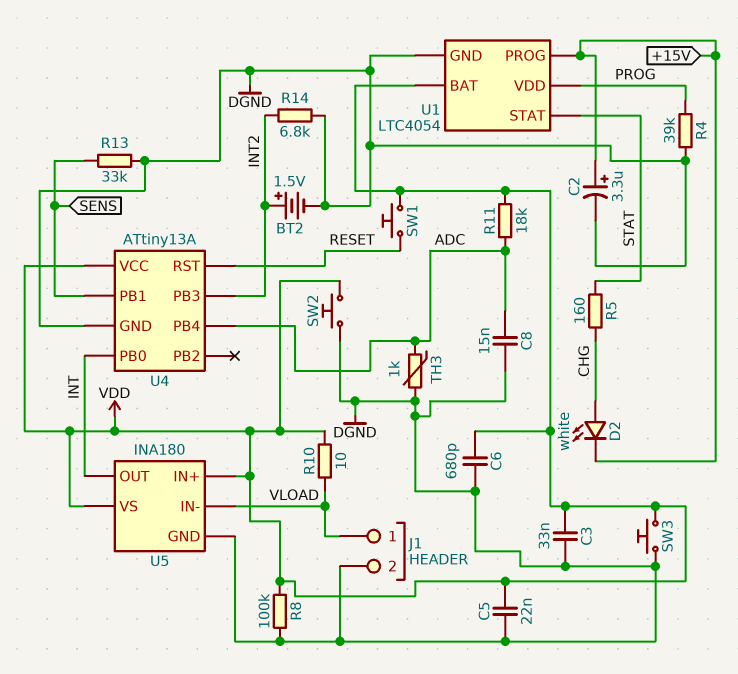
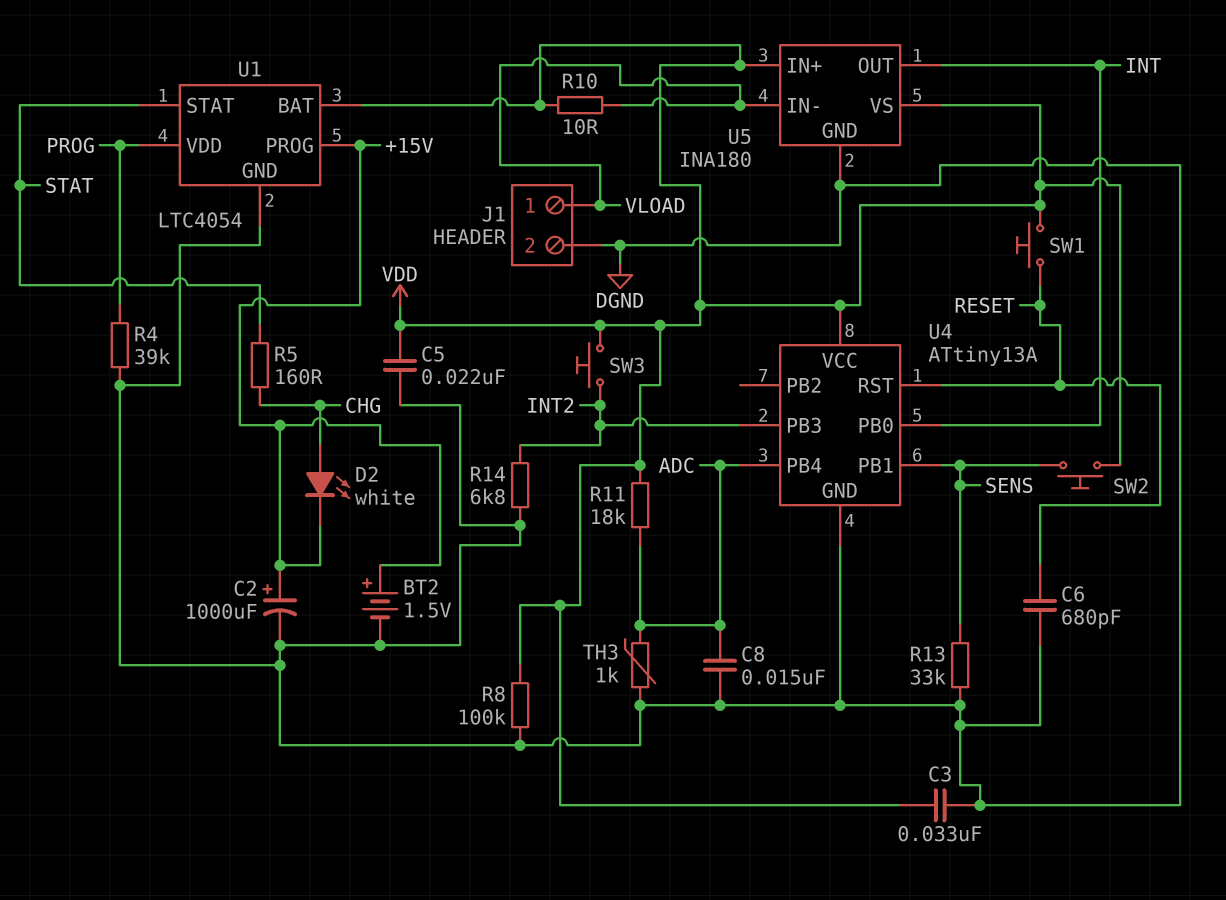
BT2: 1.5V (plus INT2, minus DGND) -> 1.5V (plus +15V, minus DGND)
C2: 3.3uF (plus +15V, minus DGND) -> 1000uF (plus +15V, minus DGND)
C6: 680pF (DGND, VDD) -> 680pF (DGND, RESET)
SW2: button (DGND, VDD) -> button (SENS, VDD)
SW3: button (DGND, VDD) -> button (INT2, VDD)

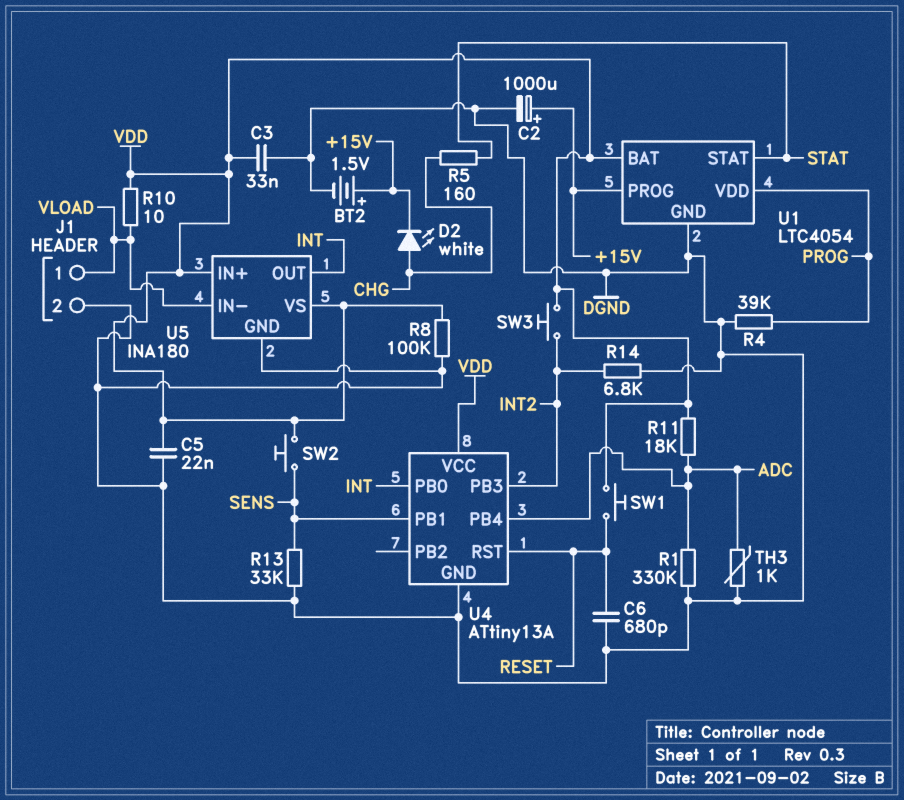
C8: 15nF (ADC, DGND) -> none
R1: none -> 330k (ADC, DGND)

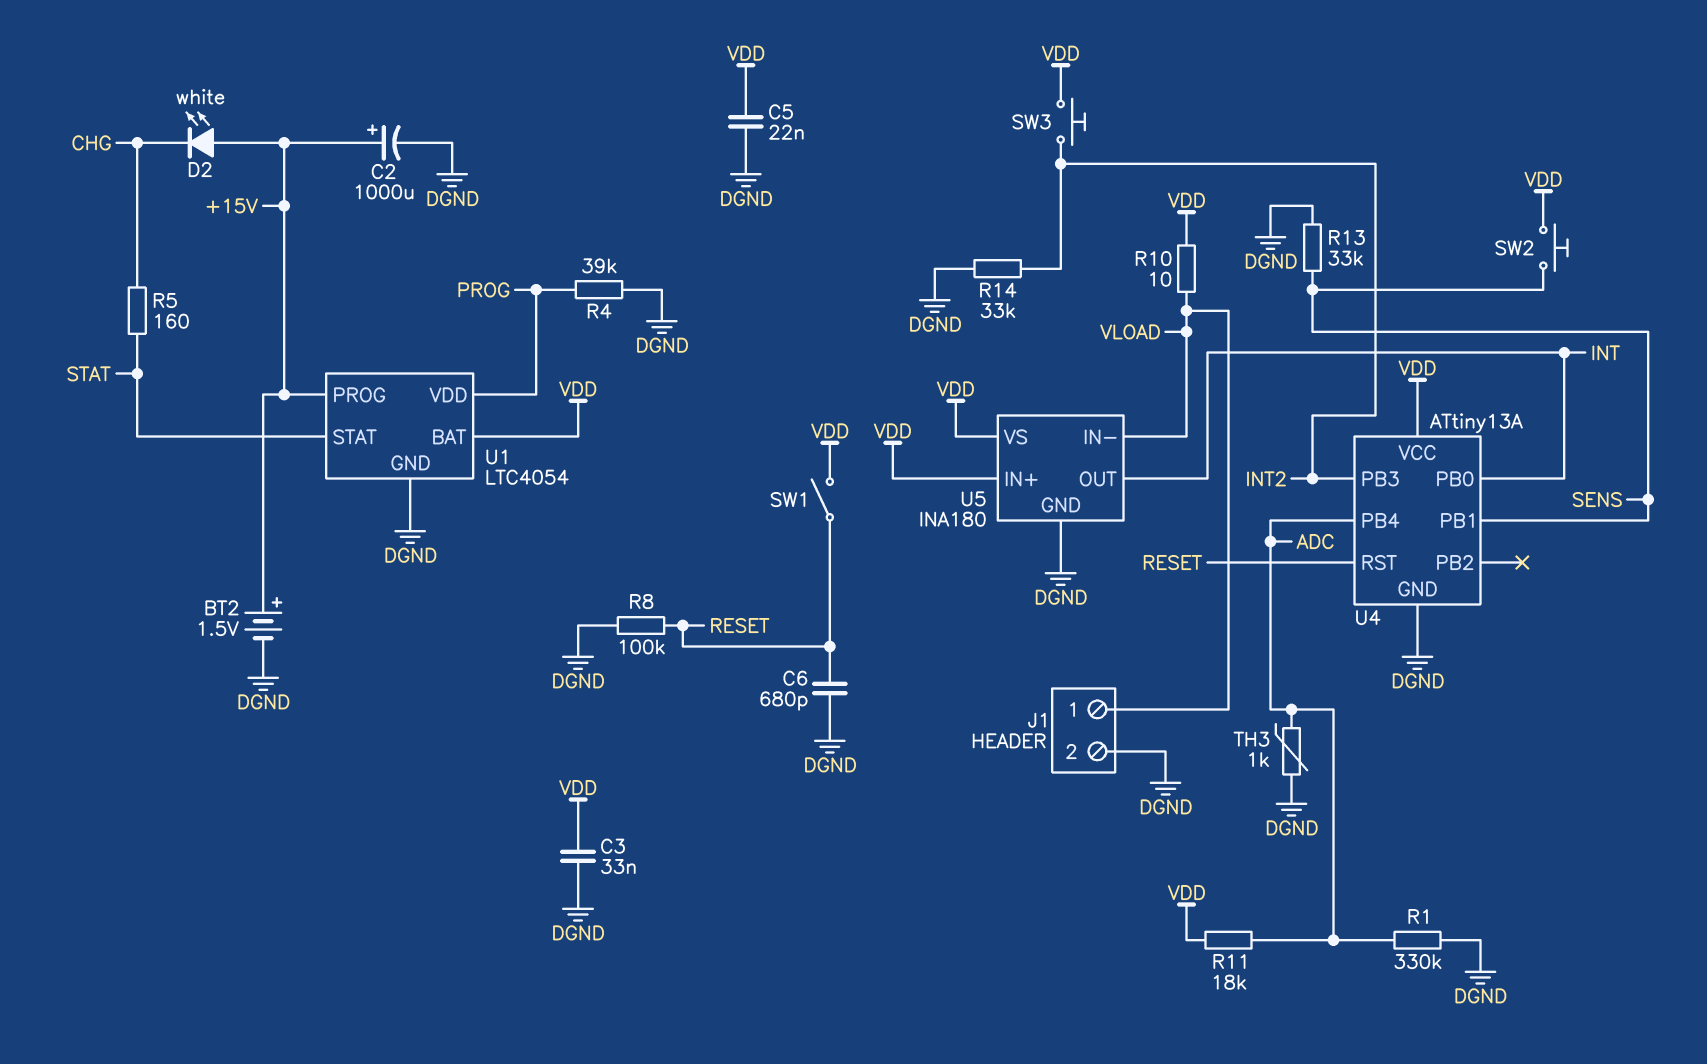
D2: LED white (A CHG, K +15V) -> LED white (A +15V, K CHG)
R8: 100k (DGND, VDD) -> 100k (DGND, RESET)
R14: 6.8k (DGND, INT2) -> 33k (DGND, INT2)
SW1: button (RESET, VDD) -> switch (RESET, VDD)

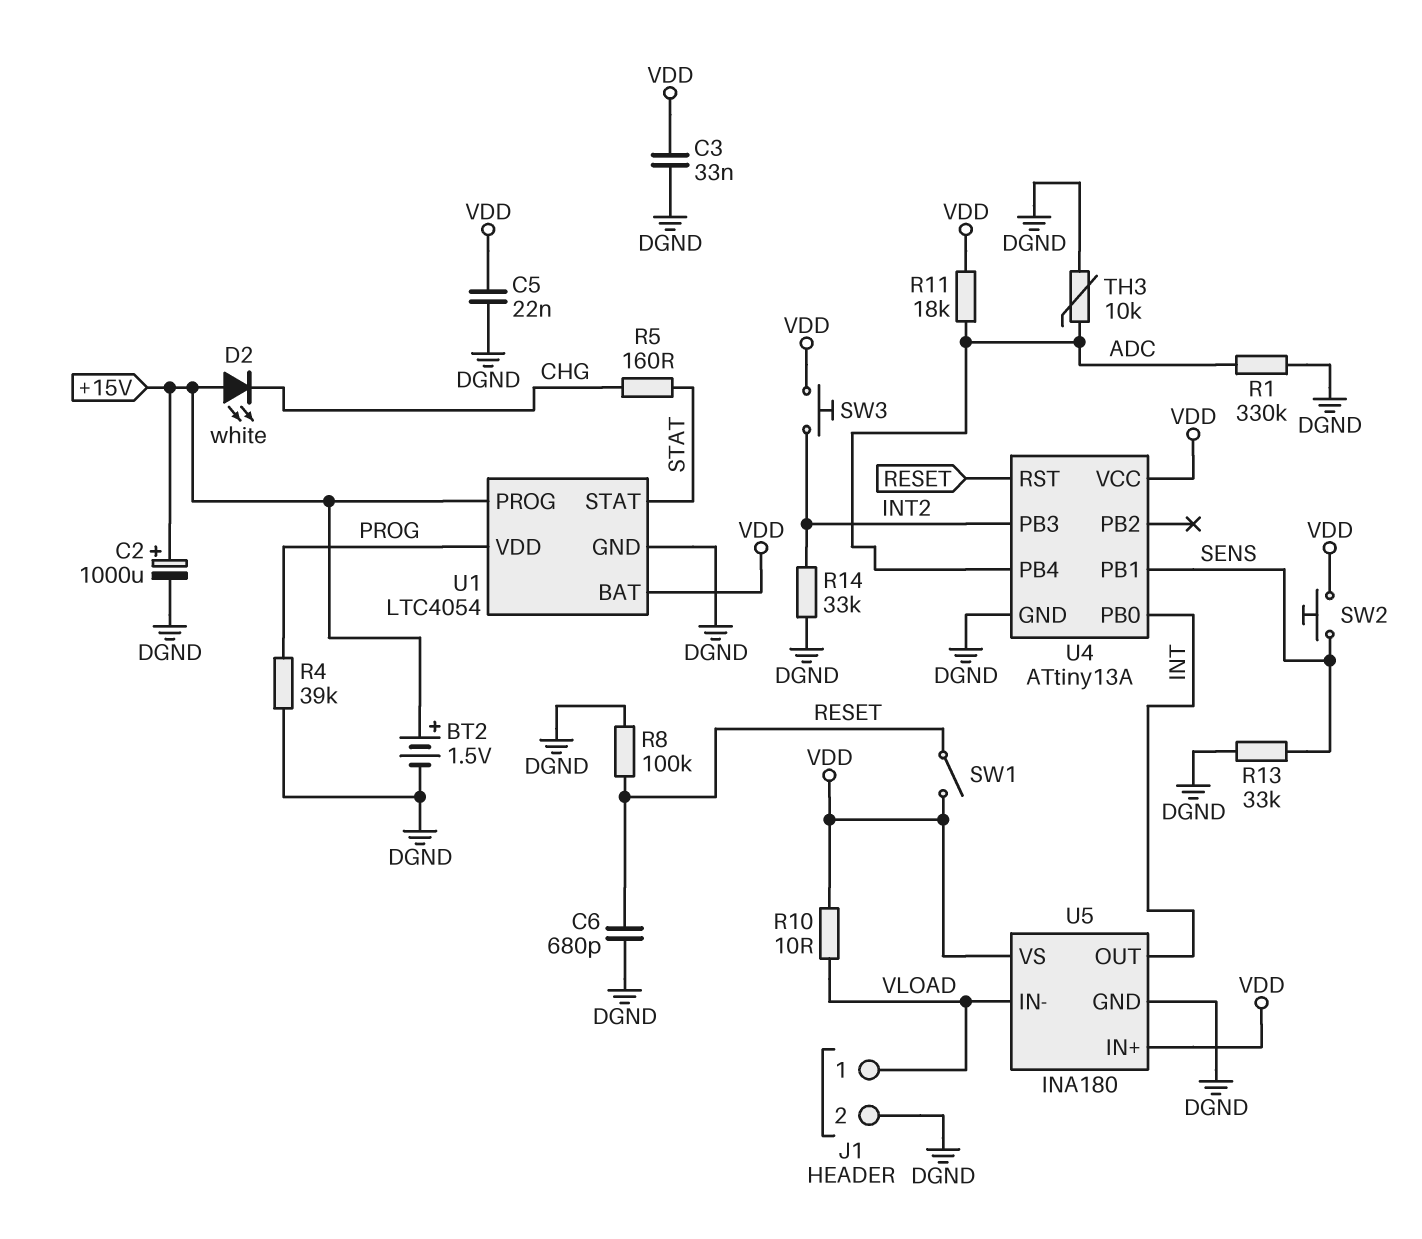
TH3: 1k (ADC, DGND) -> 10k (ADC, DGND)

